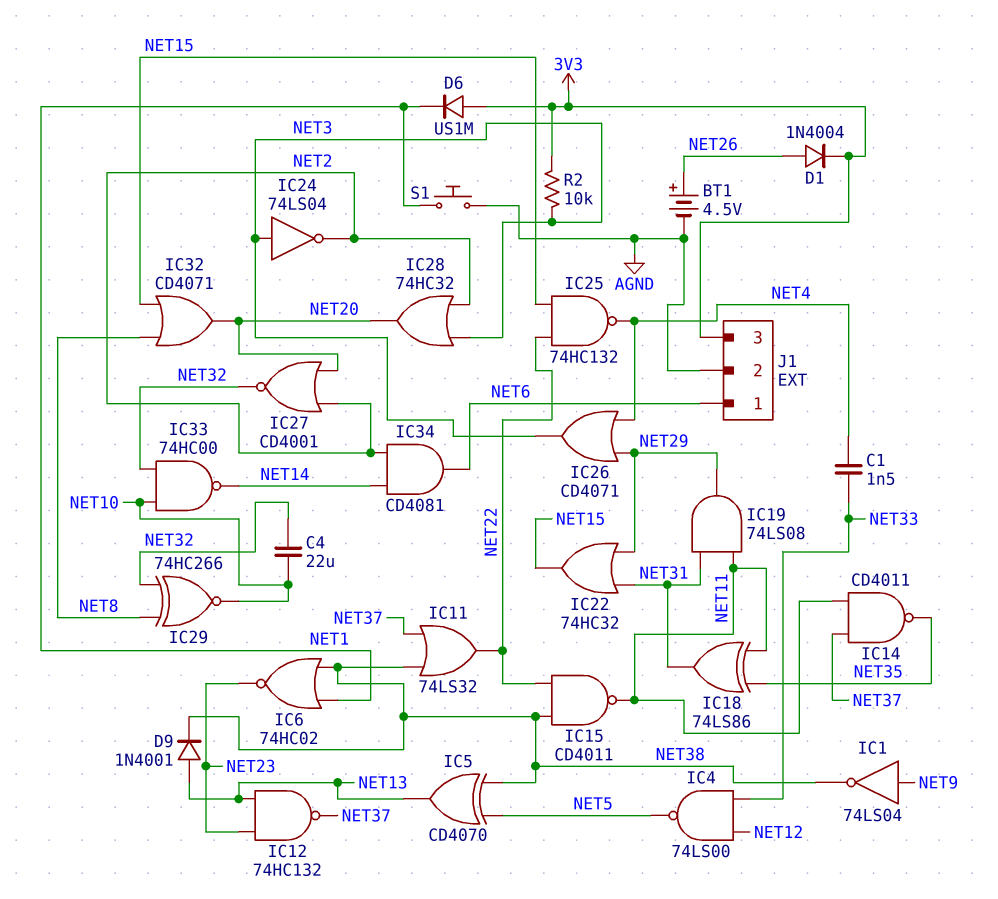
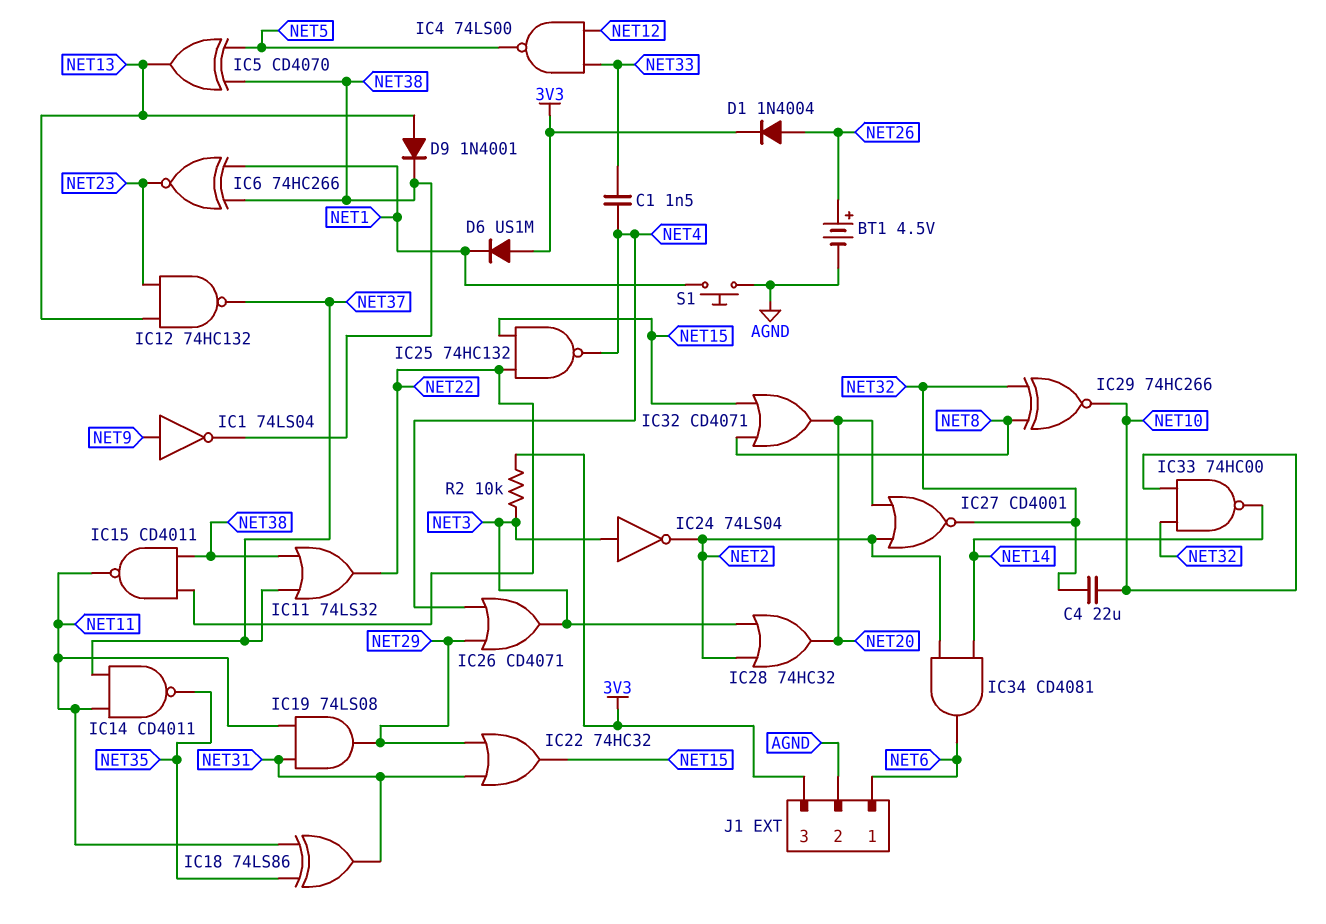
IC6: NOR 74HC02 (in NET1, in NET38, out NET23) -> XNOR 74HC266 (in NET1, in NET38, out NET23)

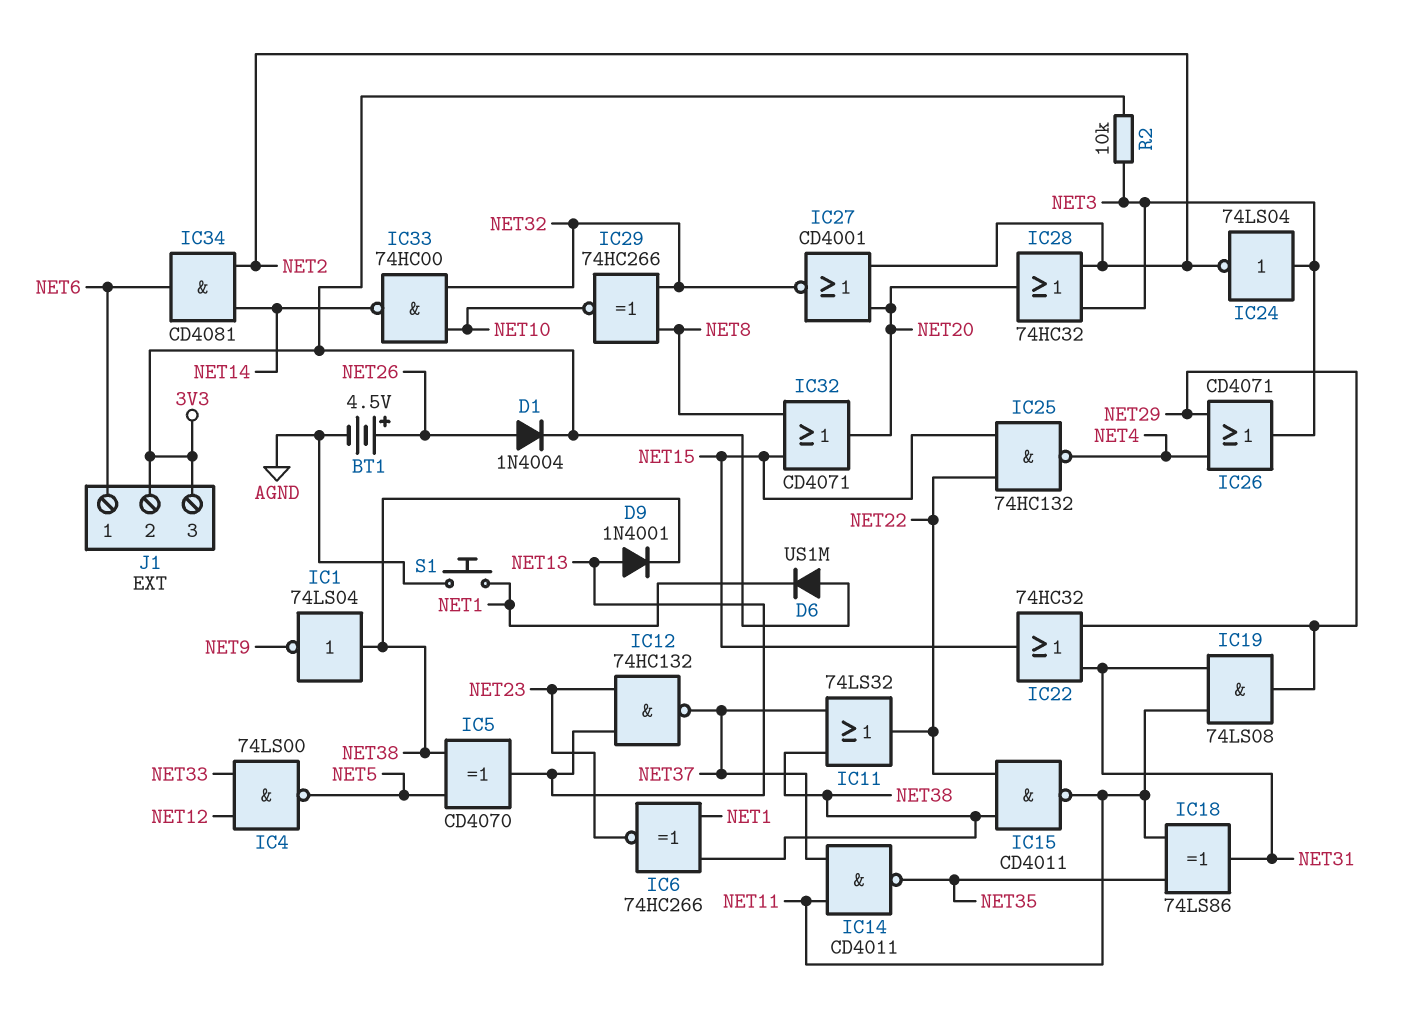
C1: 1.5nF (NET4, NET33) -> none
C4: 22uF (NET10, NET32) -> none
IC1: NOT 74LS04 (in NET9, out NET38) -> NOT 74LS04 (in NET38, out NET9)
J1 pin 2: AGND -> 3V3

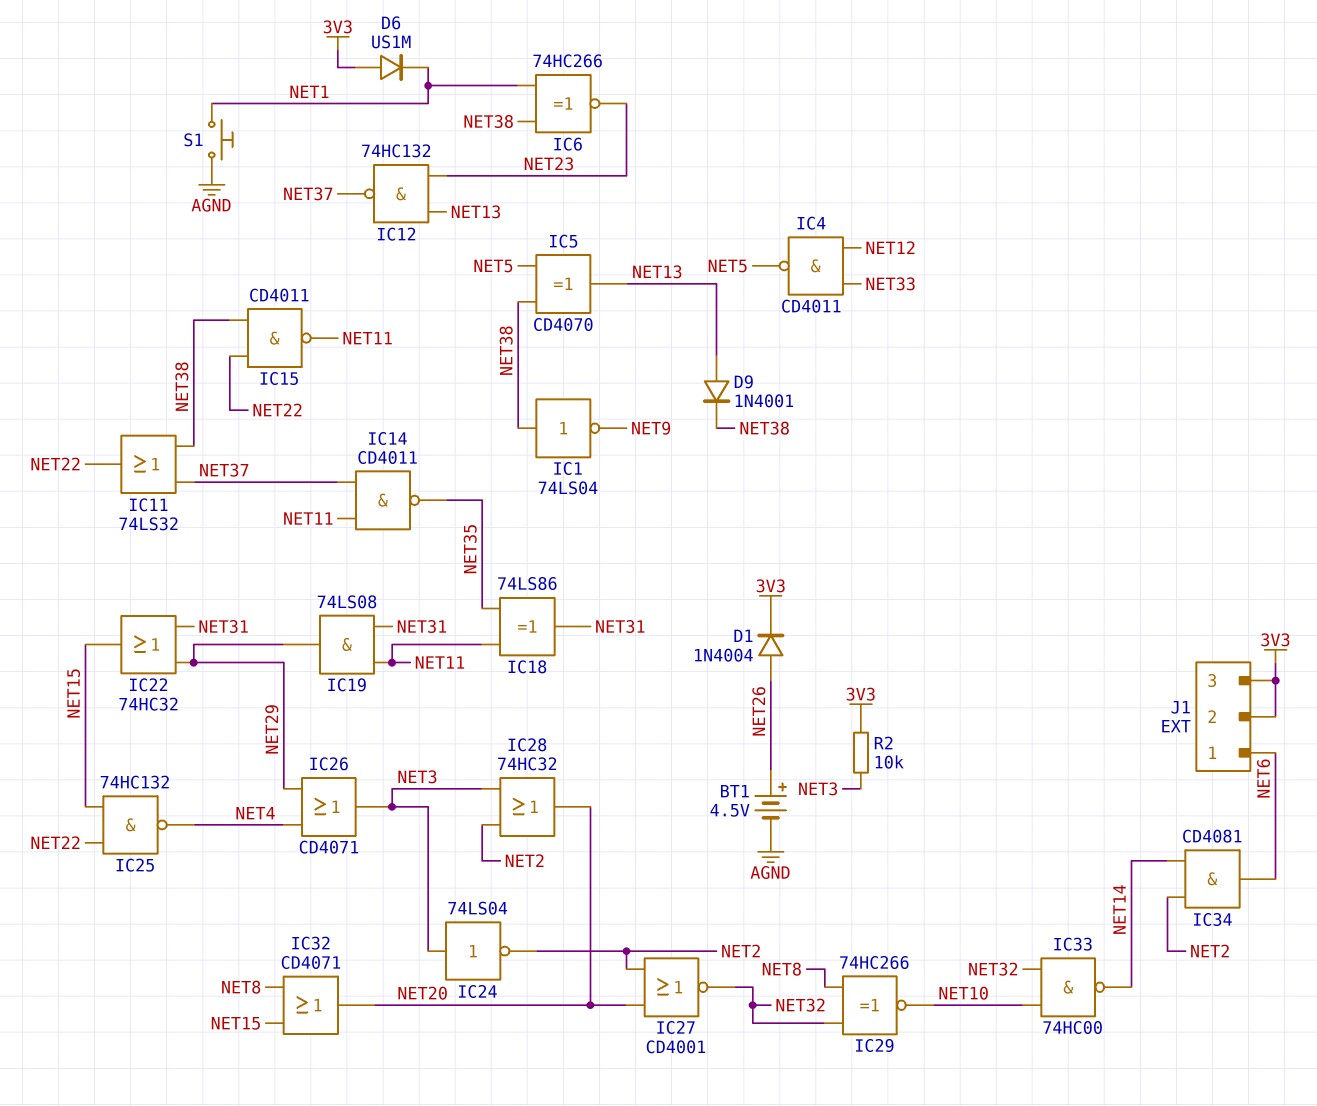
IC4: NAND 74LS00 (in NET12, in NET33, out NET5) -> NAND CD4011 (in NET12, in NET33, out NET5)

